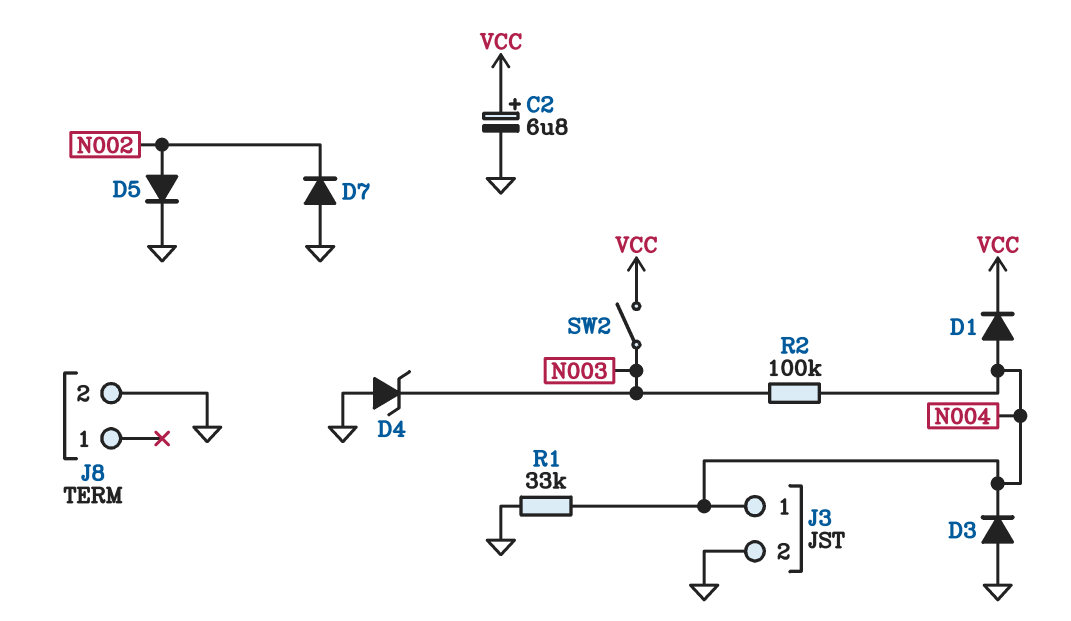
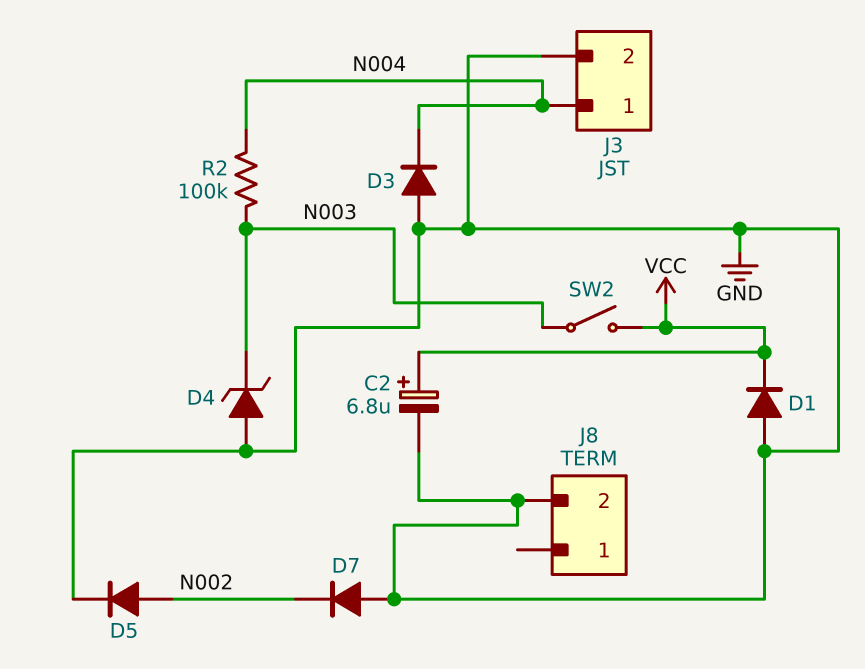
D1: diode (A N004, K VCC) -> diode (A GND, K VCC)
R1: 33k (GND, N004) -> none

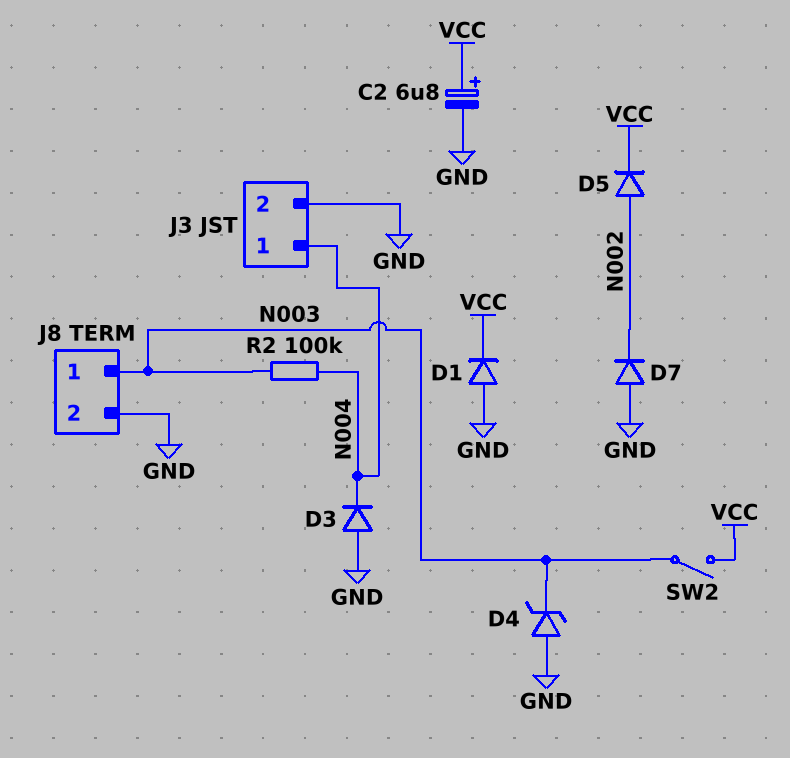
D5: diode (A N002, K GND) -> diode (A N002, K VCC)
J8 pin 1: none -> N003

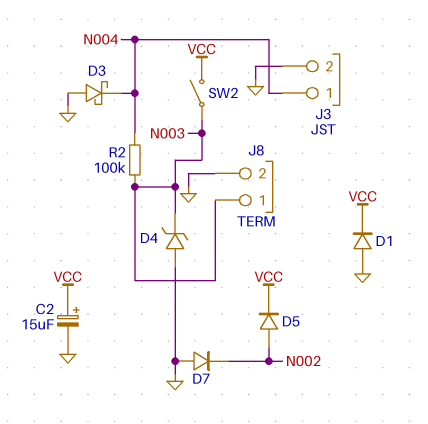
C2: 6.8uF (plus VCC, minus GND) -> 15uF (plus VCC, minus GND)
D3: diode (A GND, K N004) -> schottky (A GND, K N004)

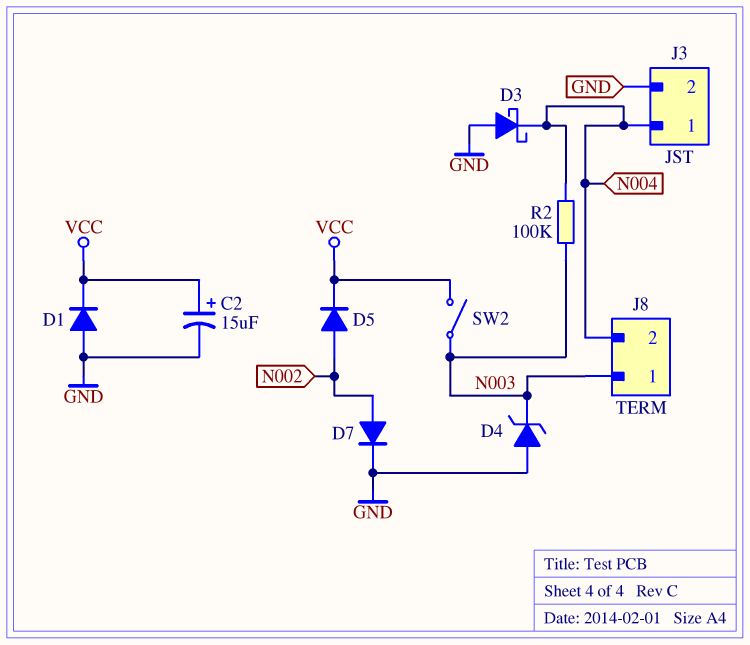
D7: diode (A GND, K N002) -> diode (A N002, K GND)
J8 pin 2: GND -> N004

